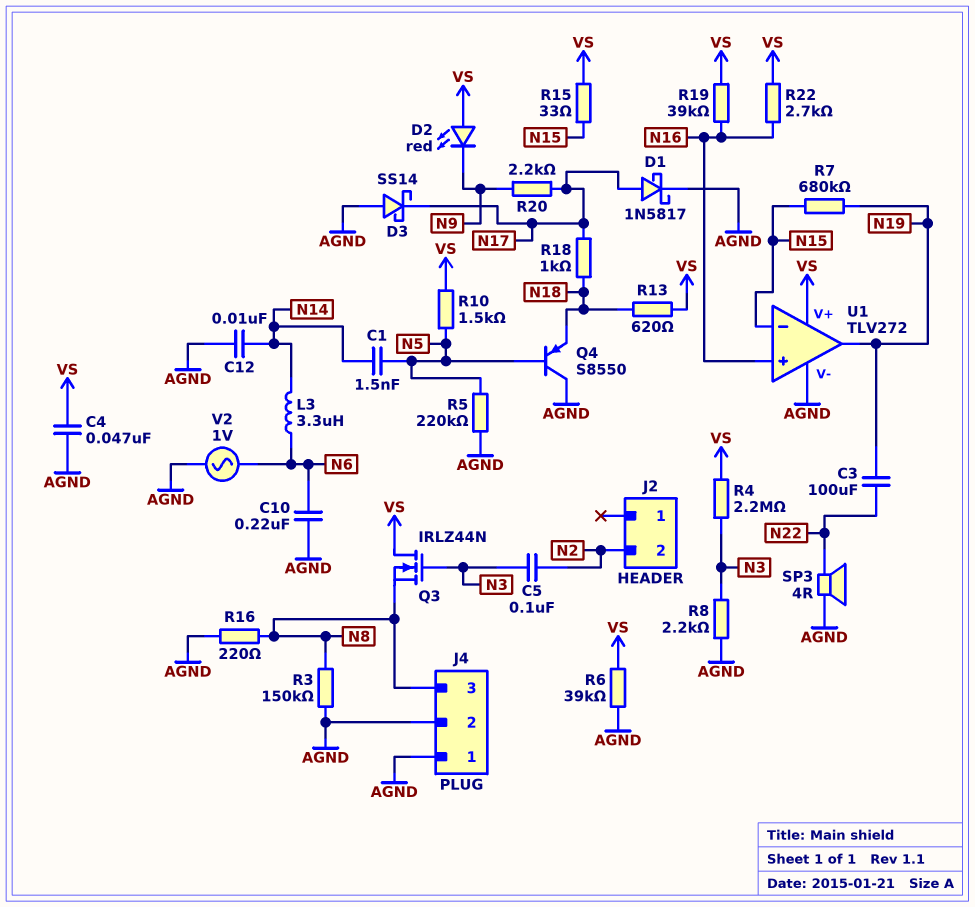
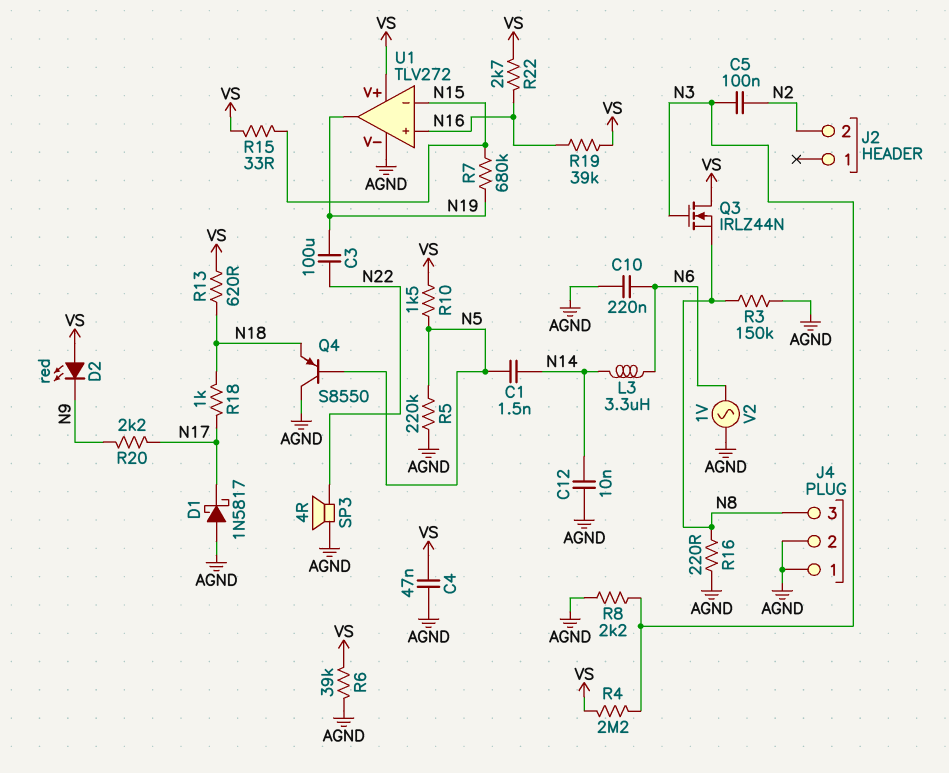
D1: schottky 1N5817 (A N17, K AGND) -> schottky 1N5817 (A AGND, K N17)
D3: schottky SS14 (A AGND, K N17) -> none

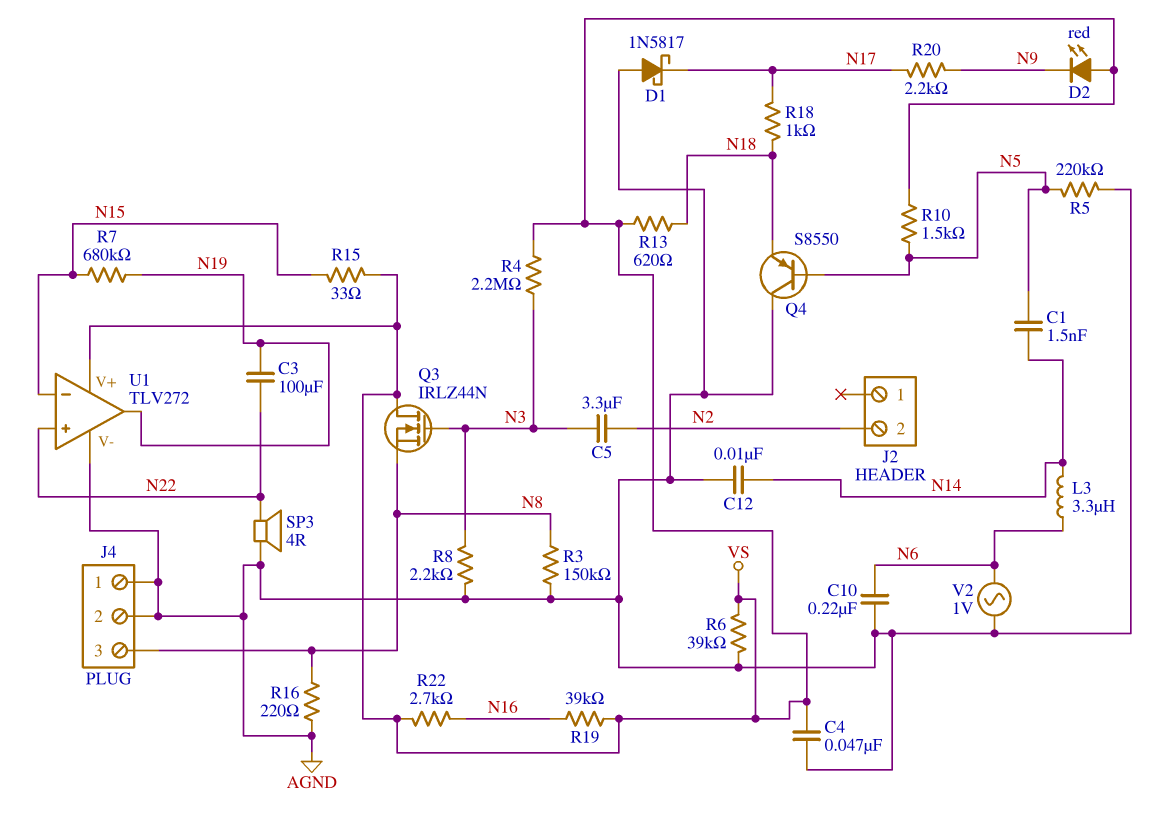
C5: 100nF (N2, N3) -> 3.3uF (N2, N3)
U1 pin in+: N16 -> N22

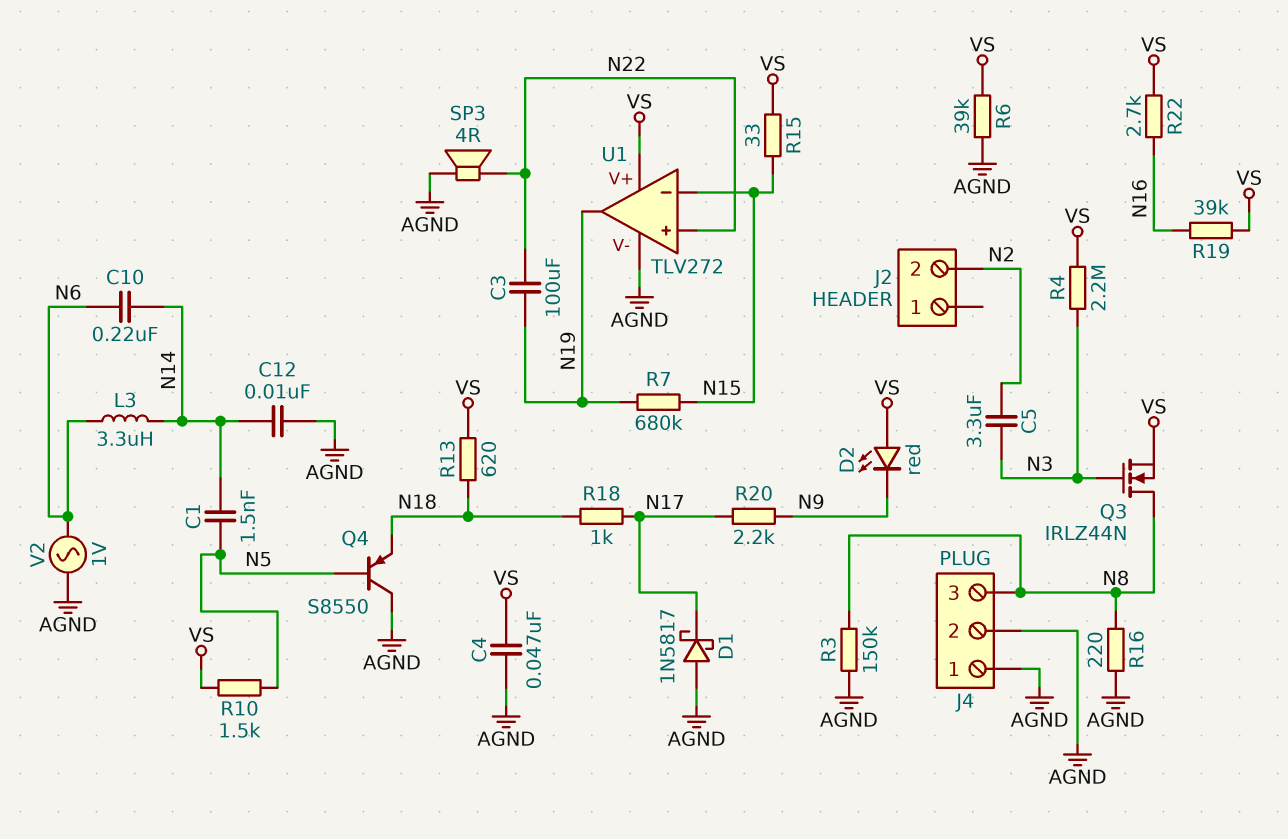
C10: 220nF (AGND, N6) -> 220nF (N6, N14)
Q3: NMOS IRLZ44N (G N3, D VS, S N8) -> NMOS IRLZ44N (G N3, D N8, S VS)
R5: 220k (AGND, N5) -> none
R8: 2.2k (AGND, N3) -> none

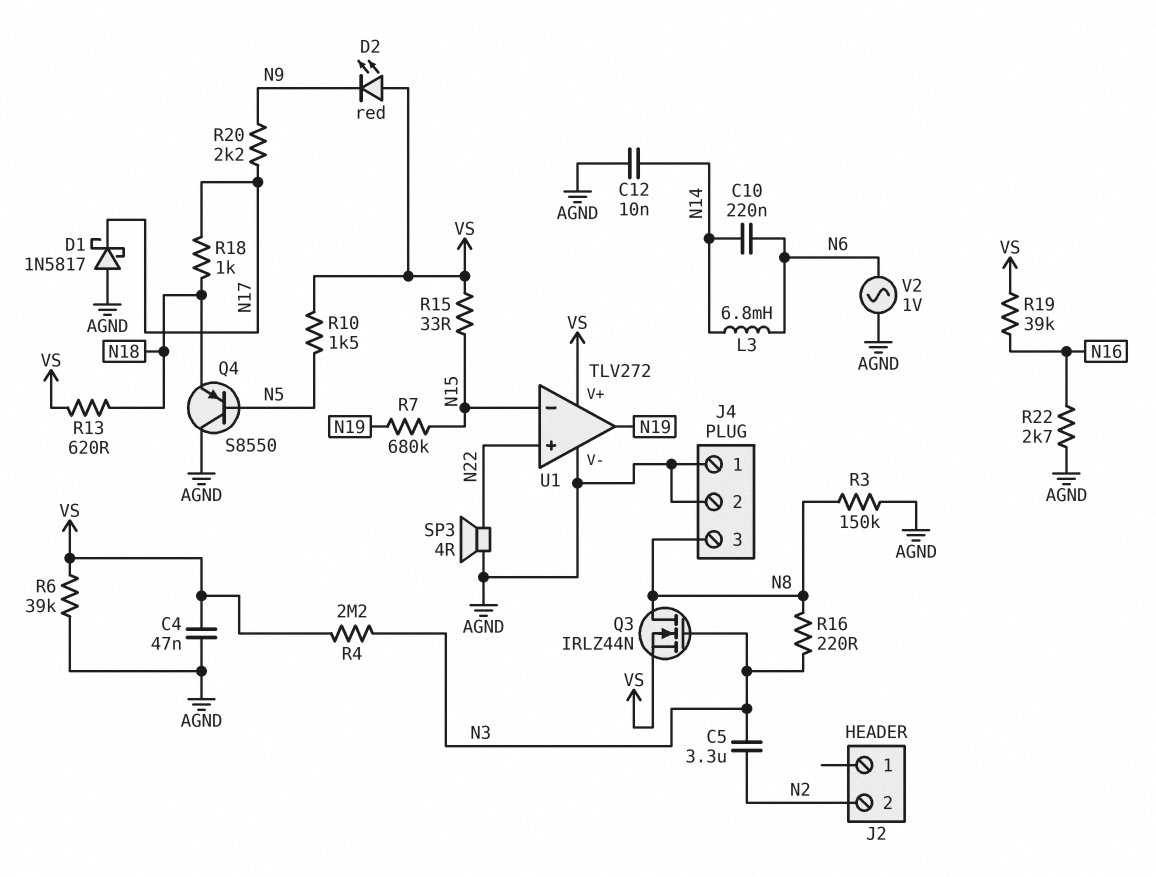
C1: 1.5nF (N5, N14) -> none
C3: 100uF (N19, N22) -> none
L3: 3.3uH (N6, N14) -> 6.8mH (N6, N14)
R16: 220 (AGND, N8) -> 220 (N3, N8)
R22: 2.7k (N16, VS) -> 2.7k (AGND, N16)

